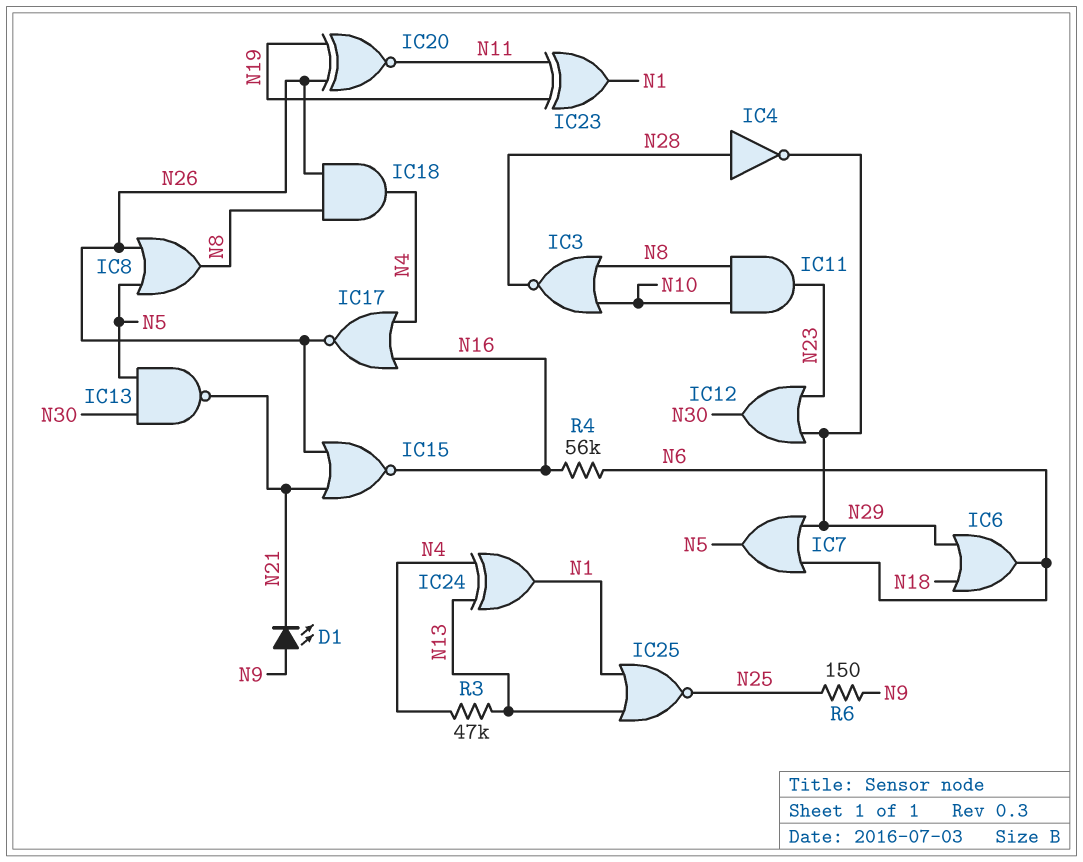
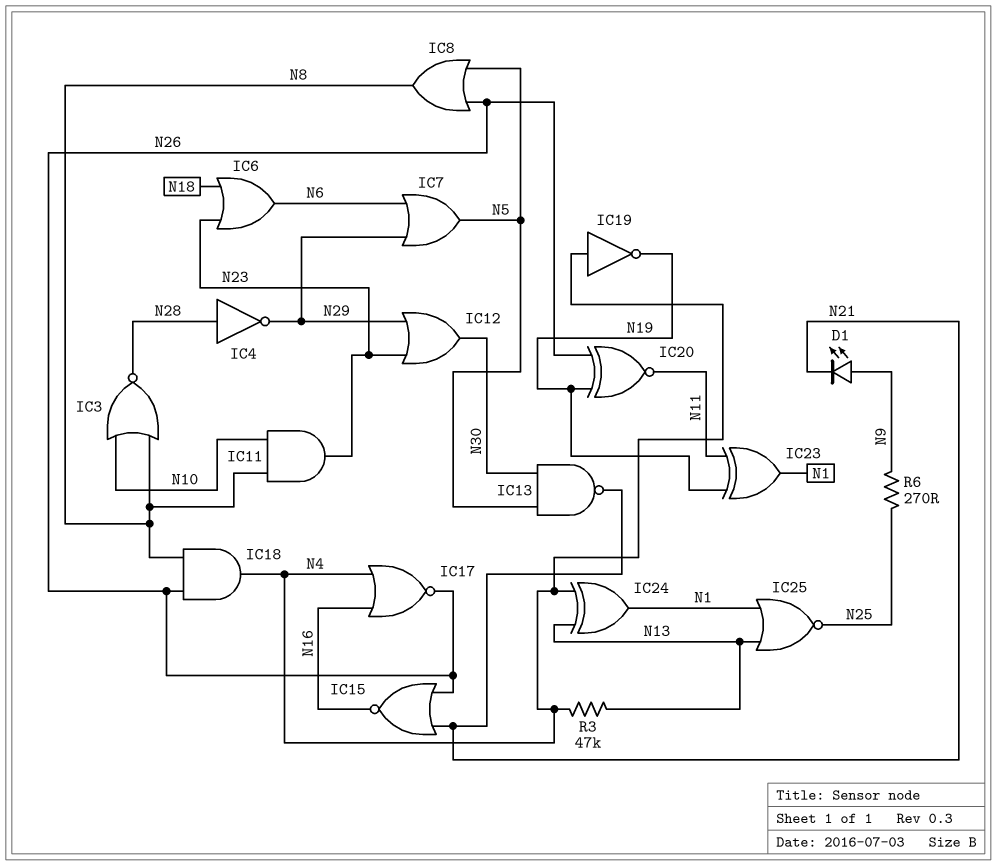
IC6: OR (in N18, in N29, out N6) -> OR (in N18, in N23, out N6)
IC19: none -> NOT (in N4, out N19)
R4: 56k (N6, N16) -> none
R6: 150 (N9, N25) -> 270 (N9, N25)

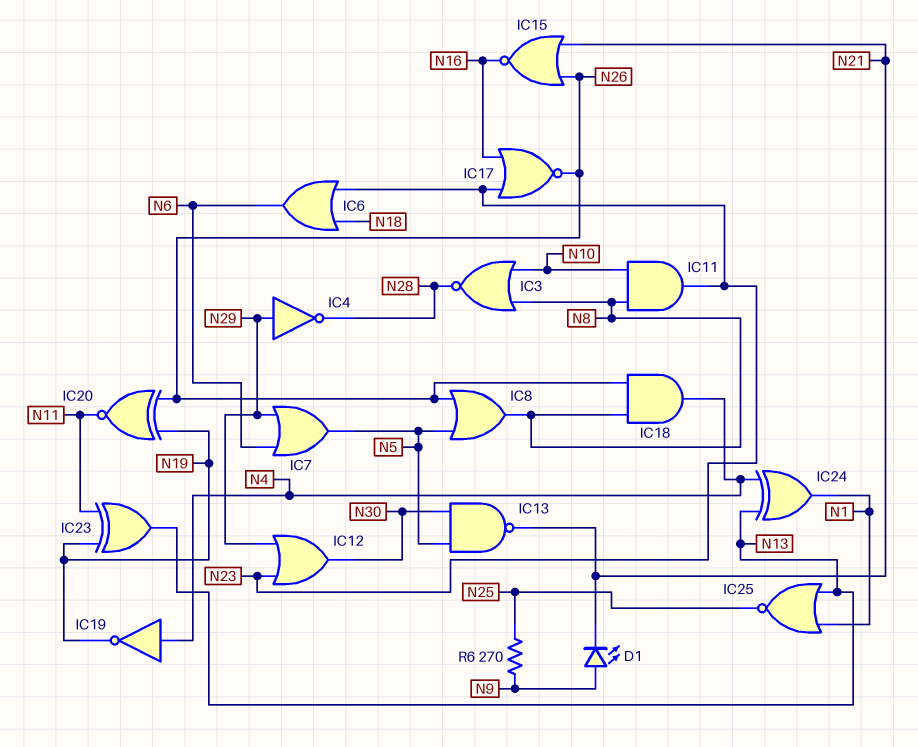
IC4: NOT (in N28, out N29) -> NOT (in N29, out N28)
IC17: NOR (in N4, in N16, out N26) -> NOR (in N16, in N23, out N26)
IC23: XOR (in N11, in N19, out N1) -> XOR (in N11, in N19, out N13)
R3: 47k (N4, N13) -> none

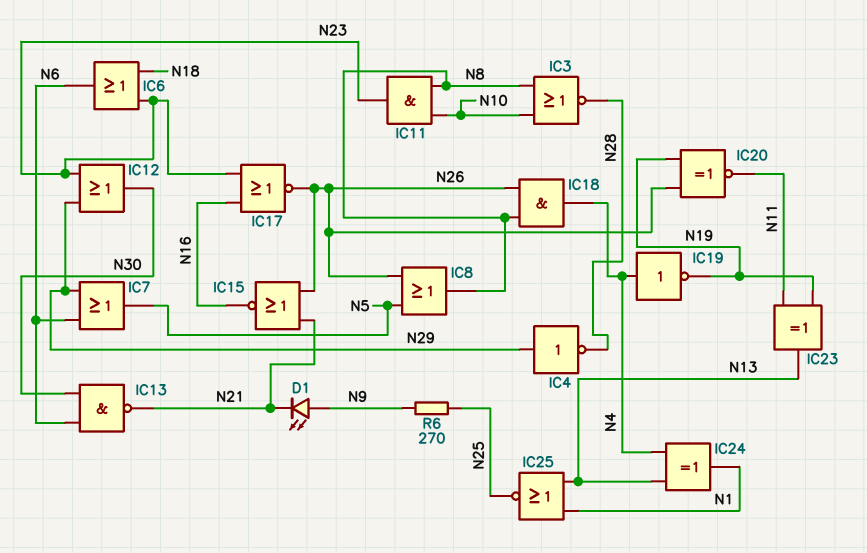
IC13: NAND (in N5, in N30, out N21) -> NAND (in N6, in N30, out N21)

